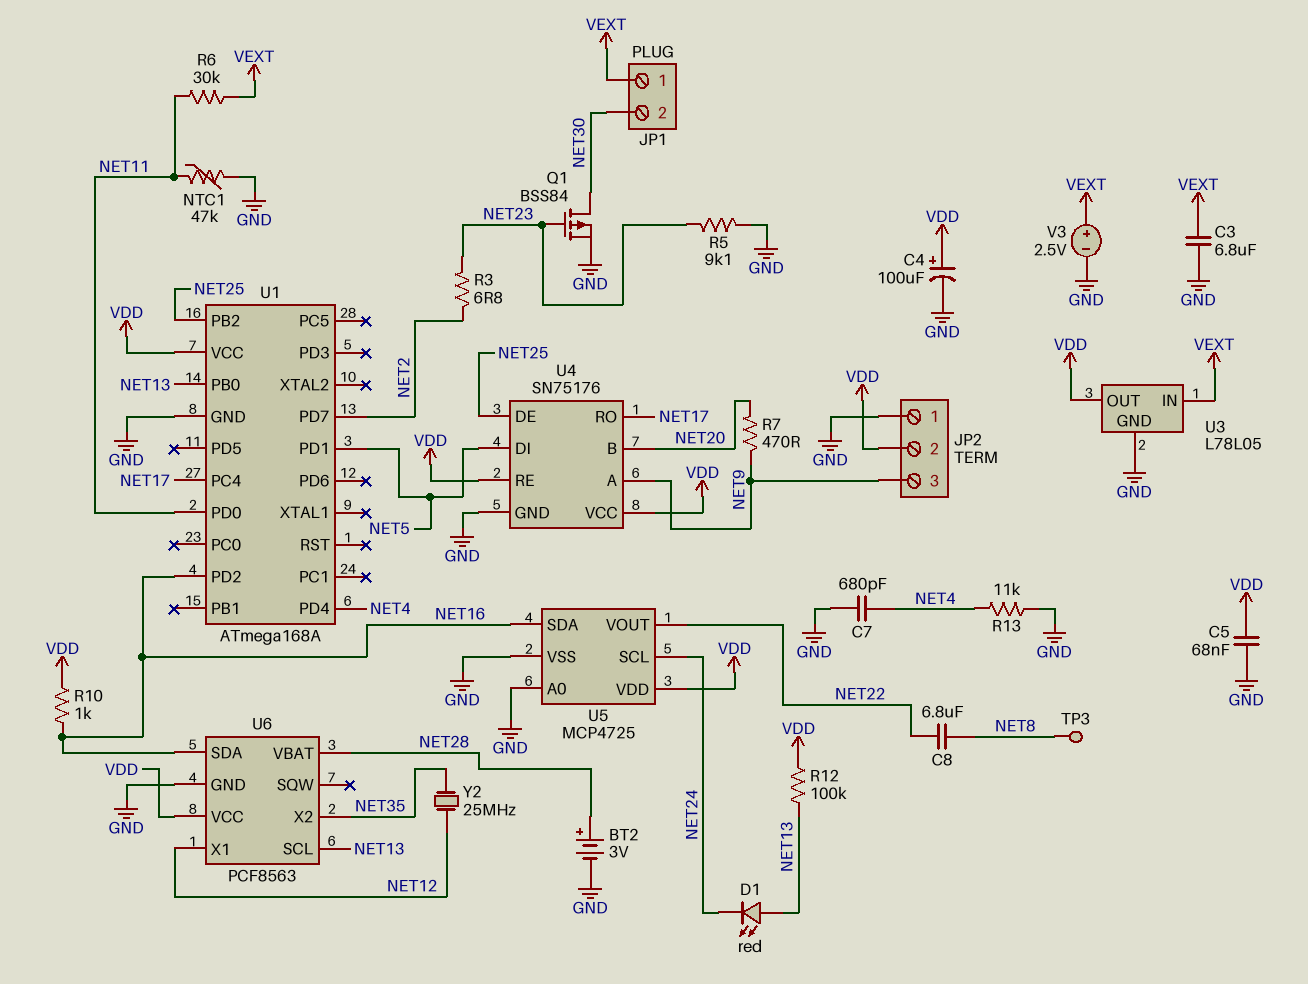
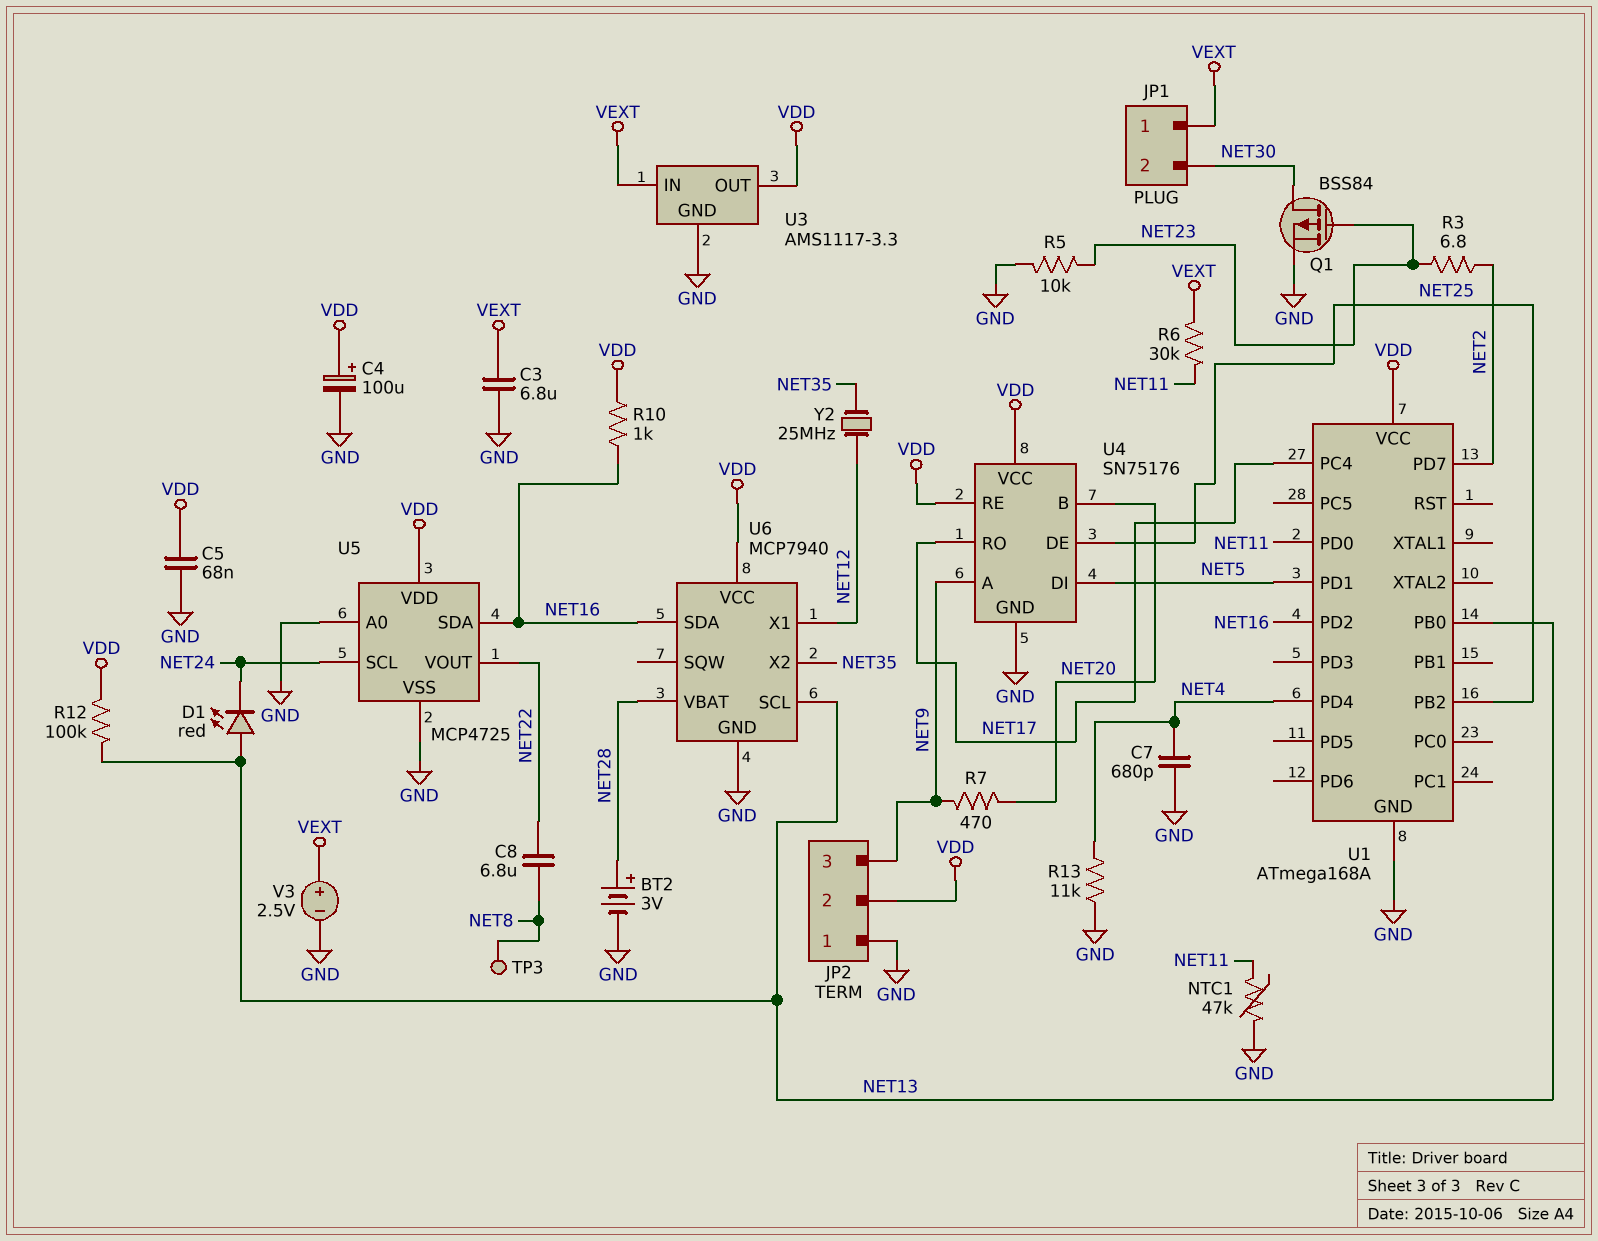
R5: 9.1k (GND, NET23) -> 10k (GND, NET23)
U3: L78L05 -> AMS1117-3.3
U6: PCF8563 -> MCP7940

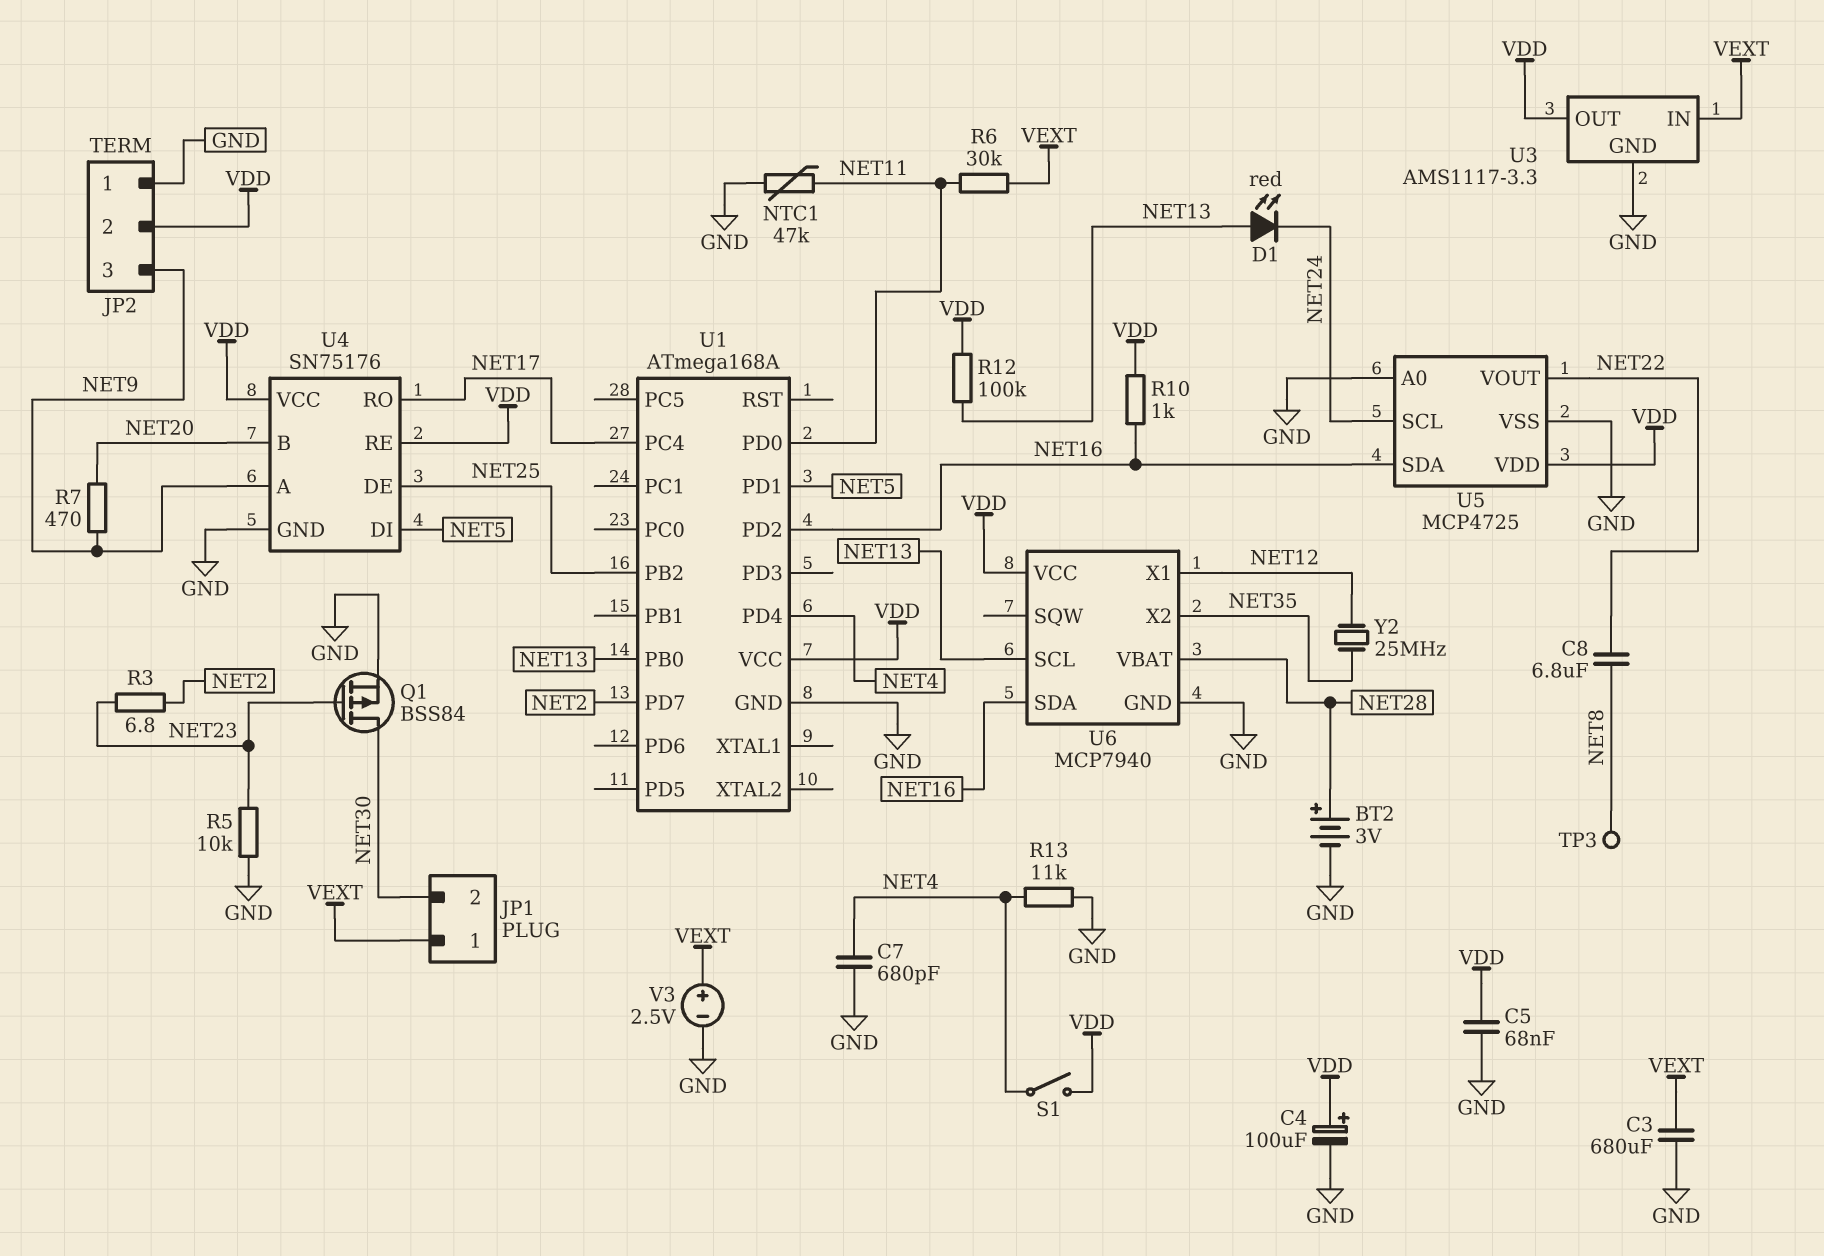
C3: 6.8uF (GND, VEXT) -> 680uF (GND, VEXT)
S1: none -> switch (NET4, VDD)

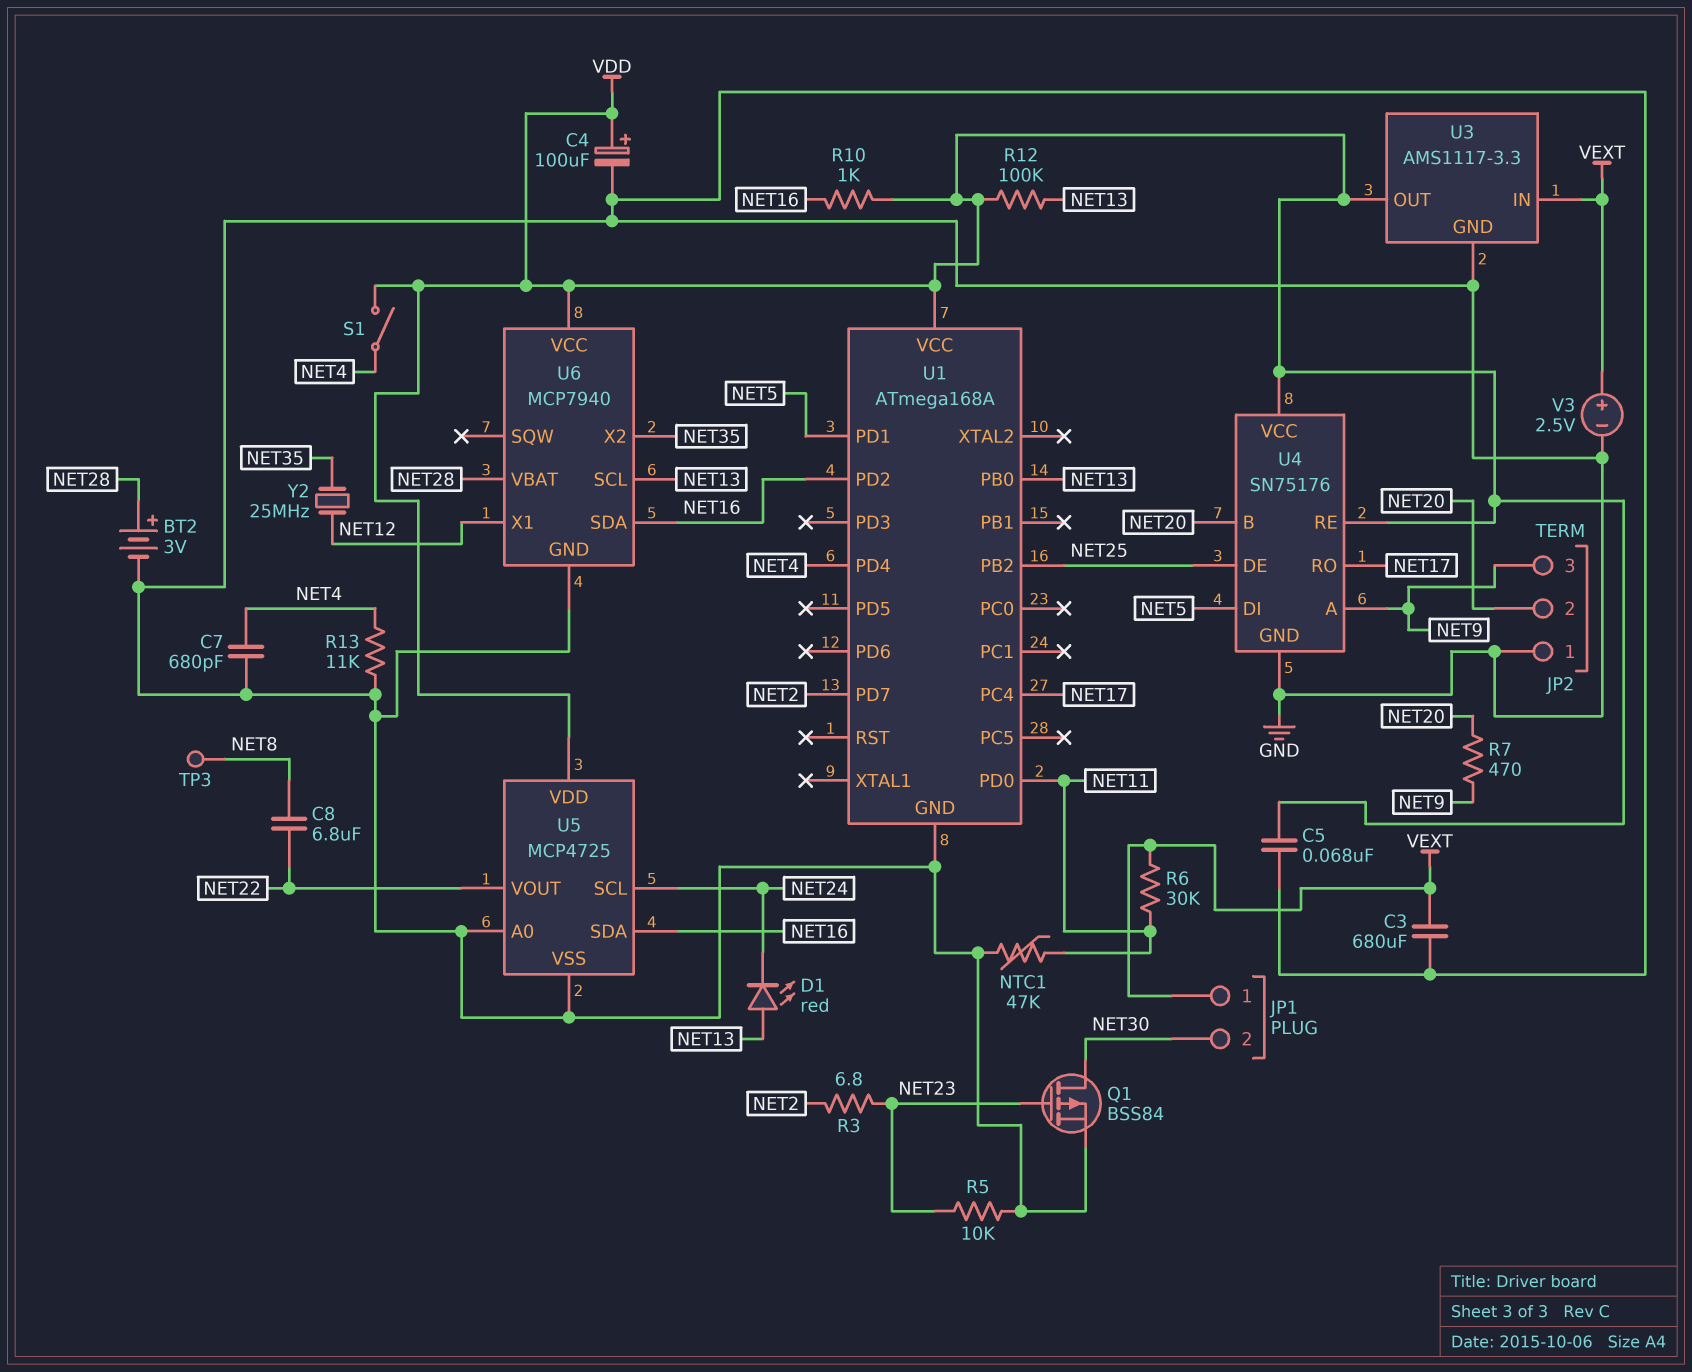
JP2 pin 2: VDD -> NET20

